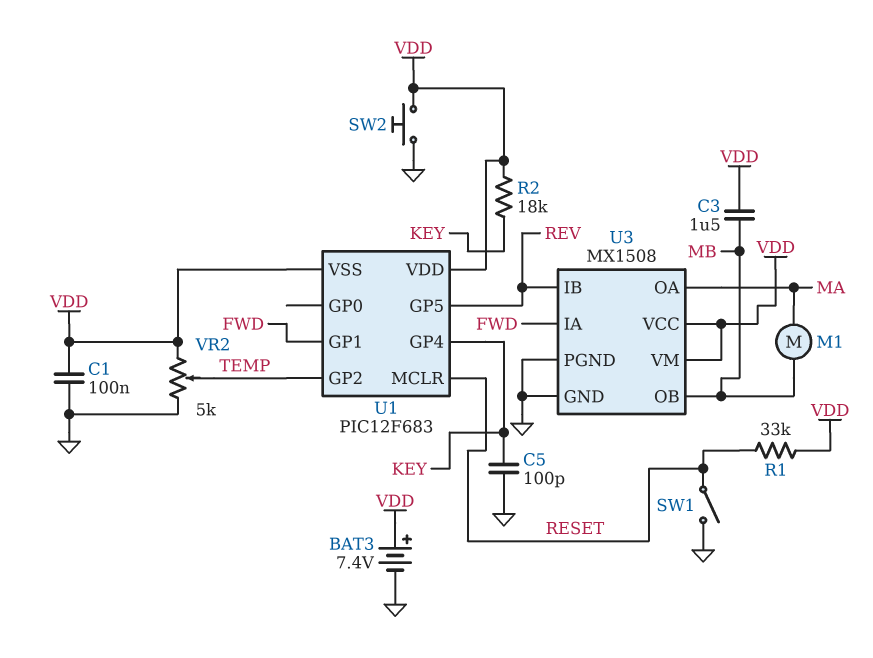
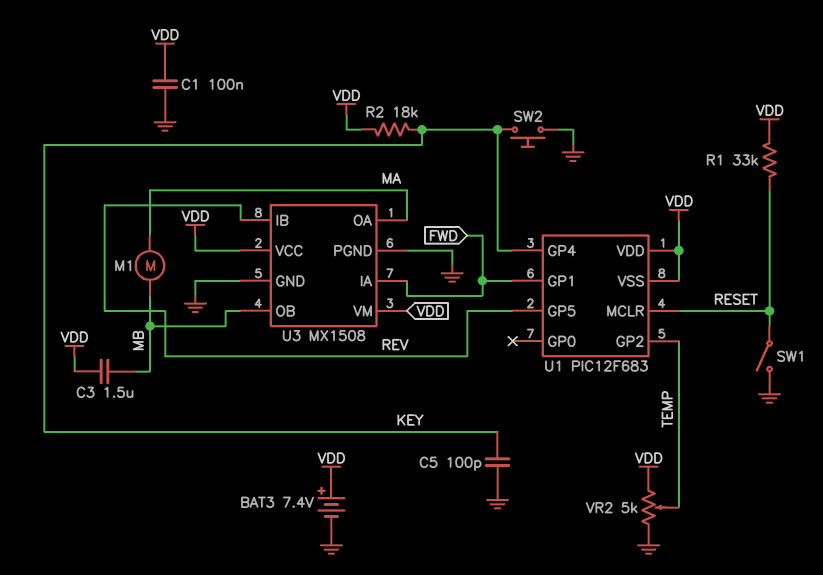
SW2: button (GND, VDD) -> button (GND, KEY)

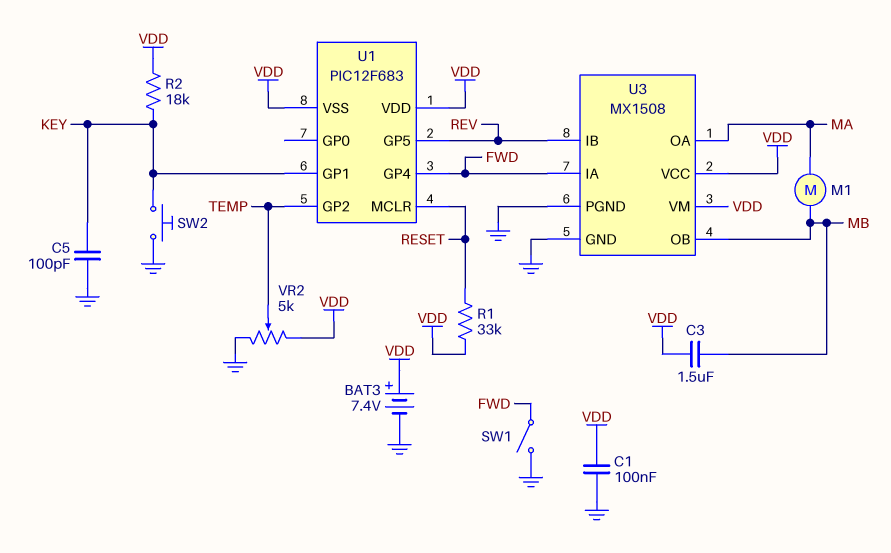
SW1: switch (GND, RESET) -> switch (FWD, GND)
U1 pin GP1: FWD -> KEY
U1 pin GP4: KEY -> FWD

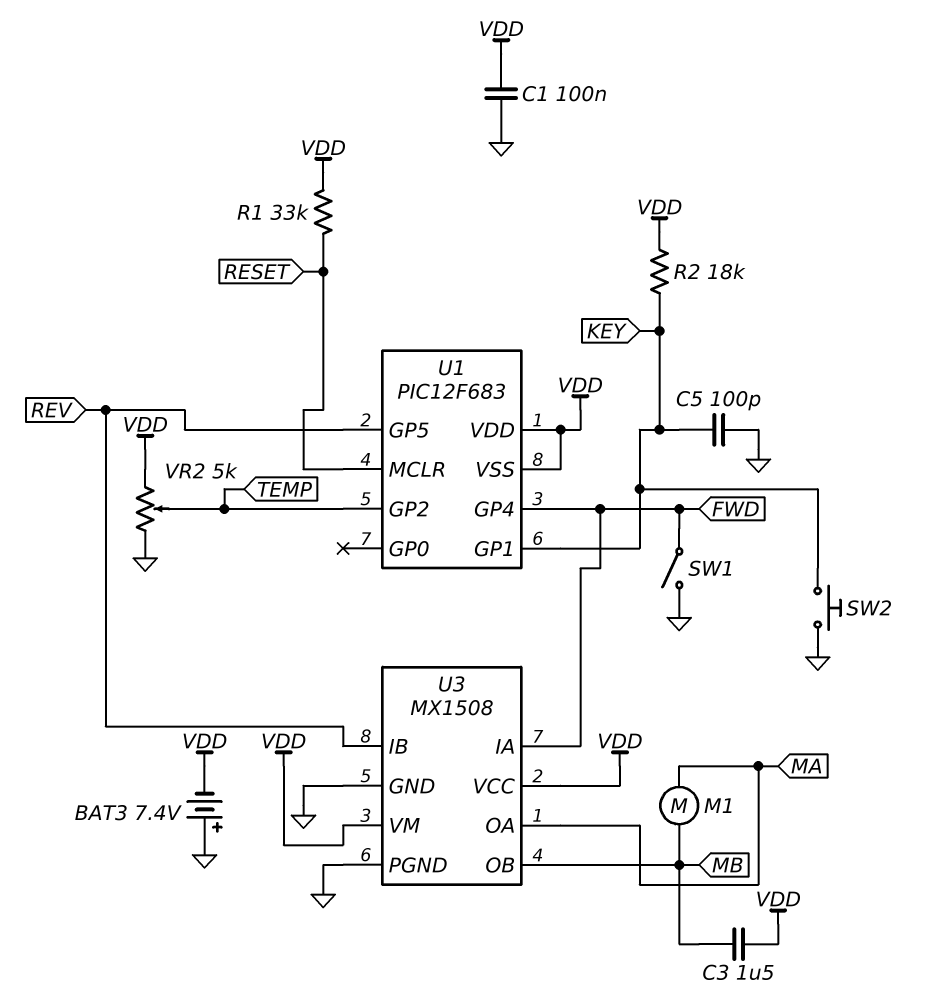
BAT3: 7.4V (plus VDD, minus GND) -> 7.4V (plus GND, minus VDD)

